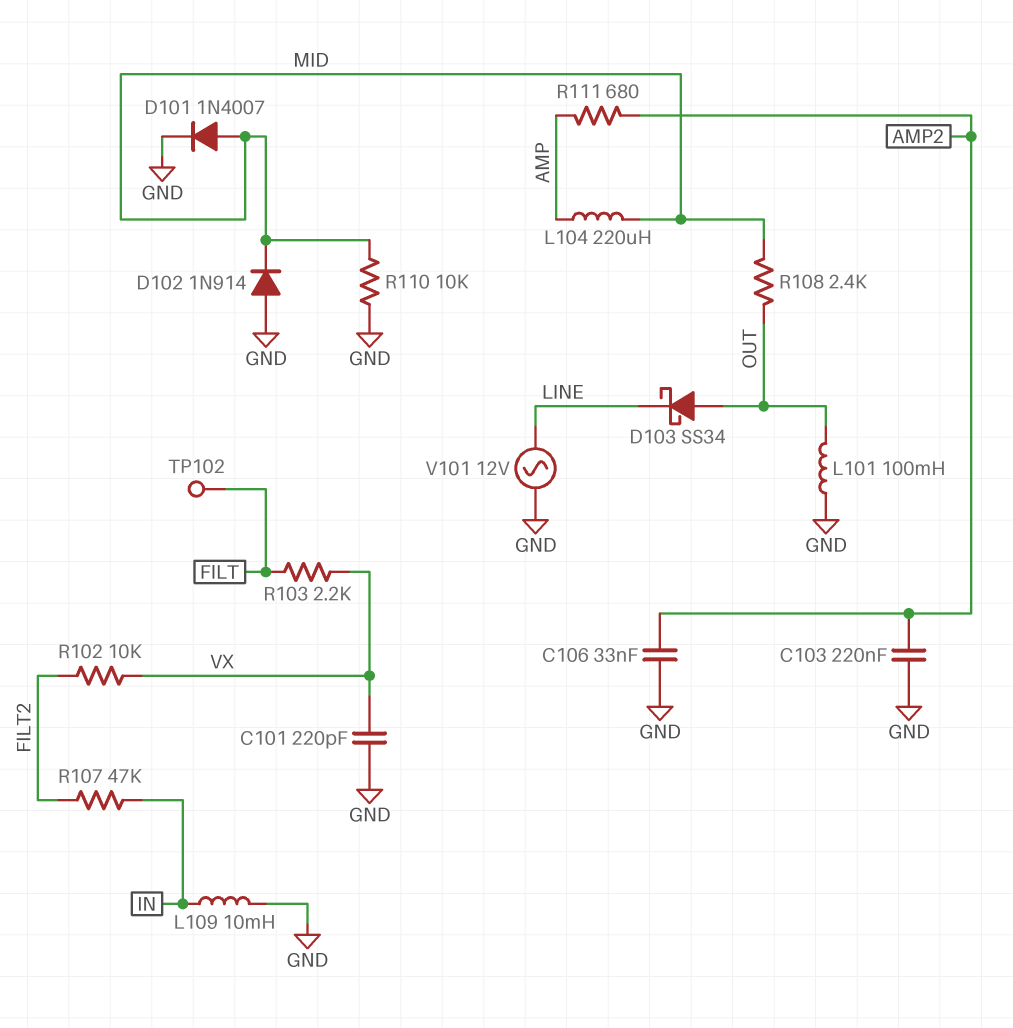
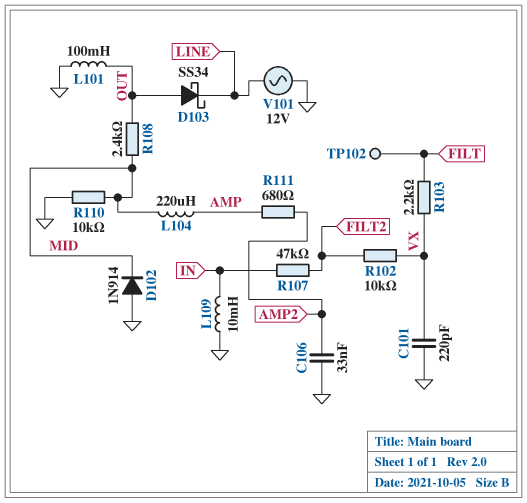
C103: 220nF (AMP2, GND) -> none
D101: diode 1N4007 (A MID, K GND) -> none

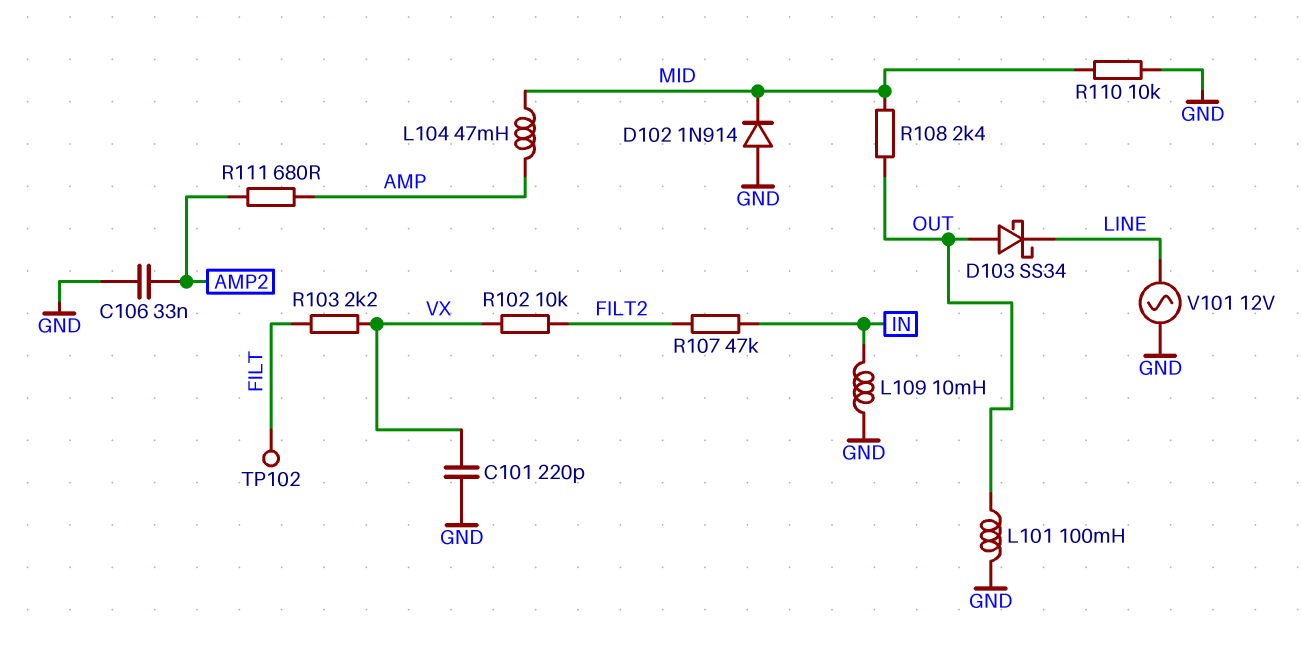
L104: 220uH (AMP, MID) -> 47mH (AMP, MID)

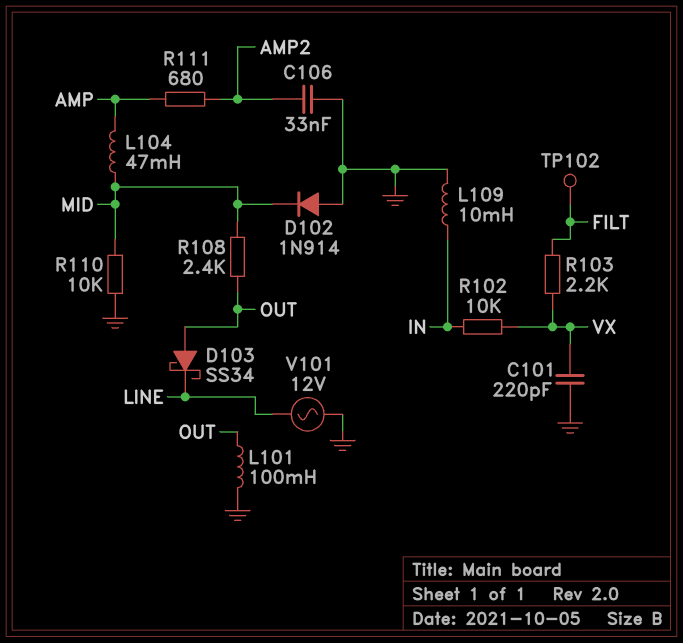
R102: 10k (FILT2, VX) -> 10k (IN, VX)
R107: 47k (FILT2, IN) -> none

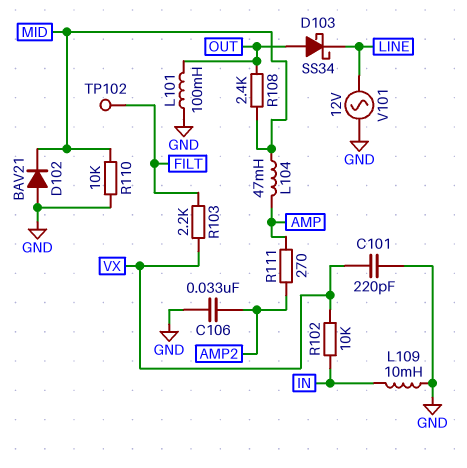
D102: diode 1N914 (A GND, K MID) -> diode BAV21 (A GND, K MID)
R111: 680 (AMP, AMP2) -> 270 (AMP, AMP2)

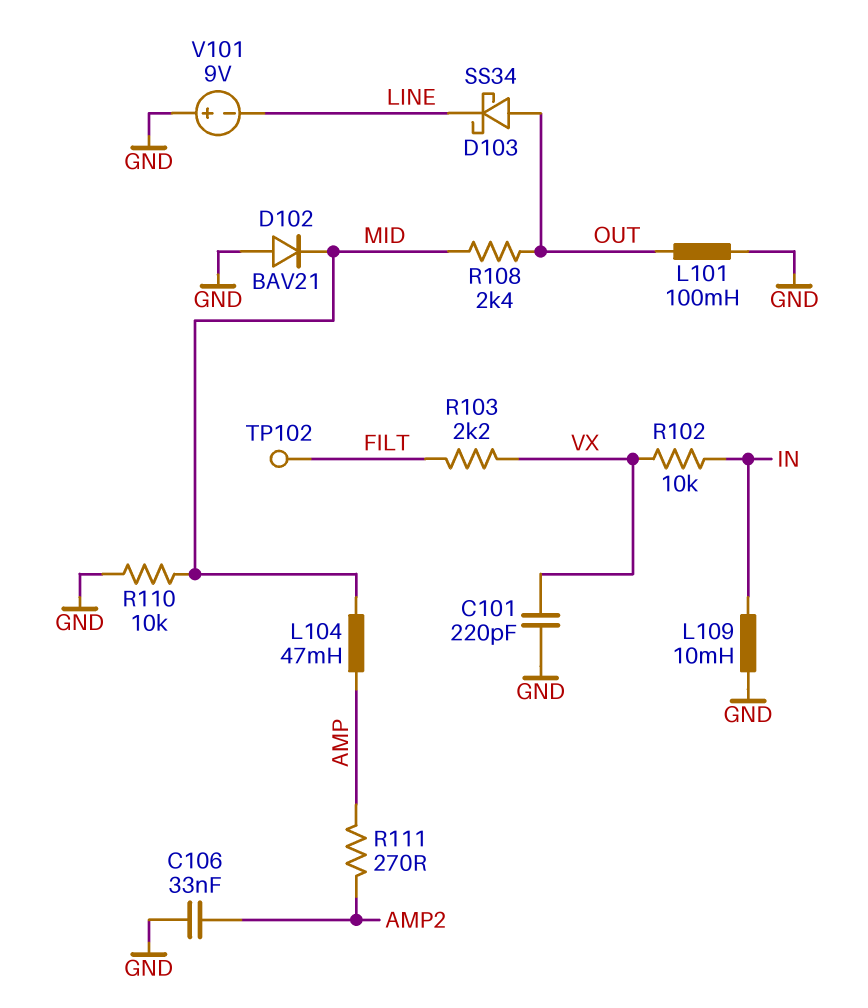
V101: AC 12V (GND, LINE) -> 9V (plus GND, minus LINE)

